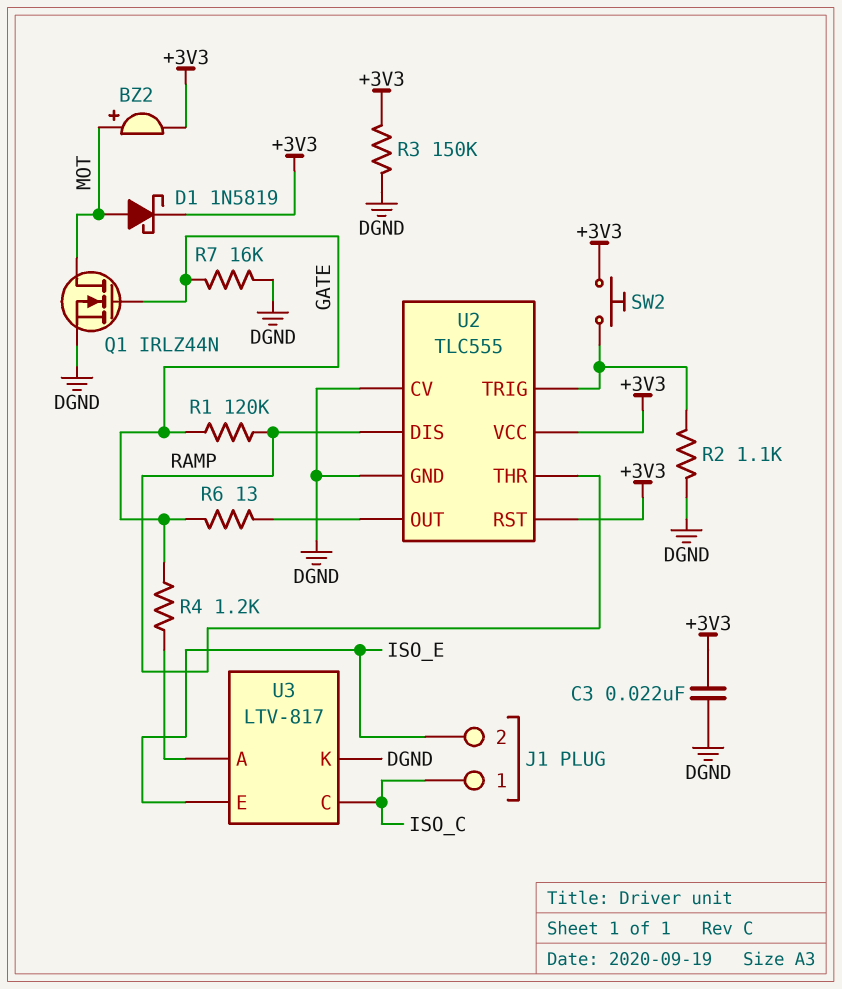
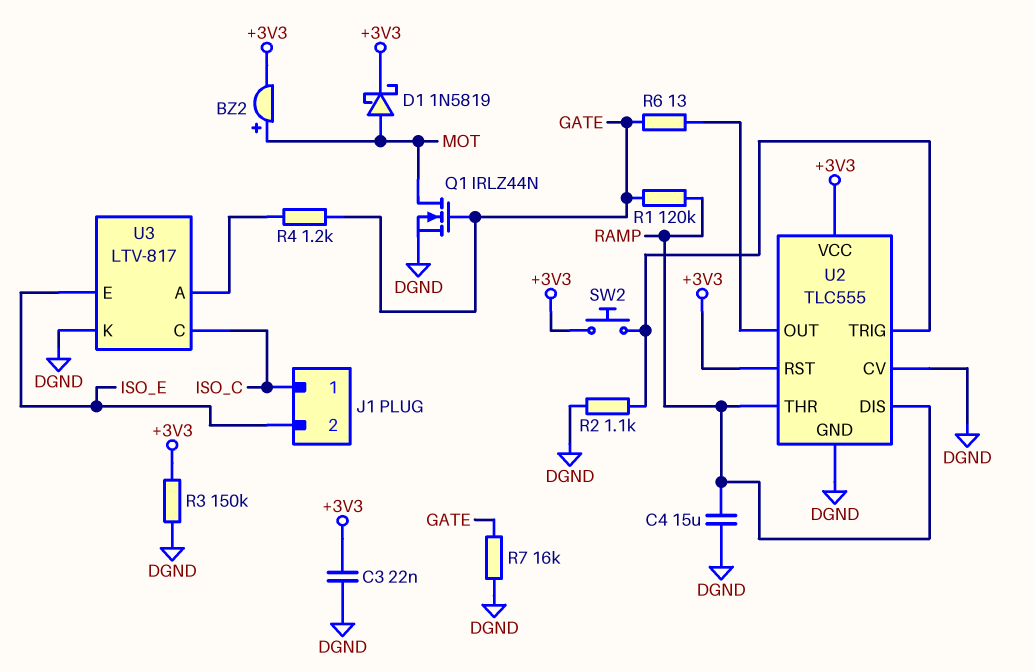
C4: none -> 15uF (DGND, RAMP)

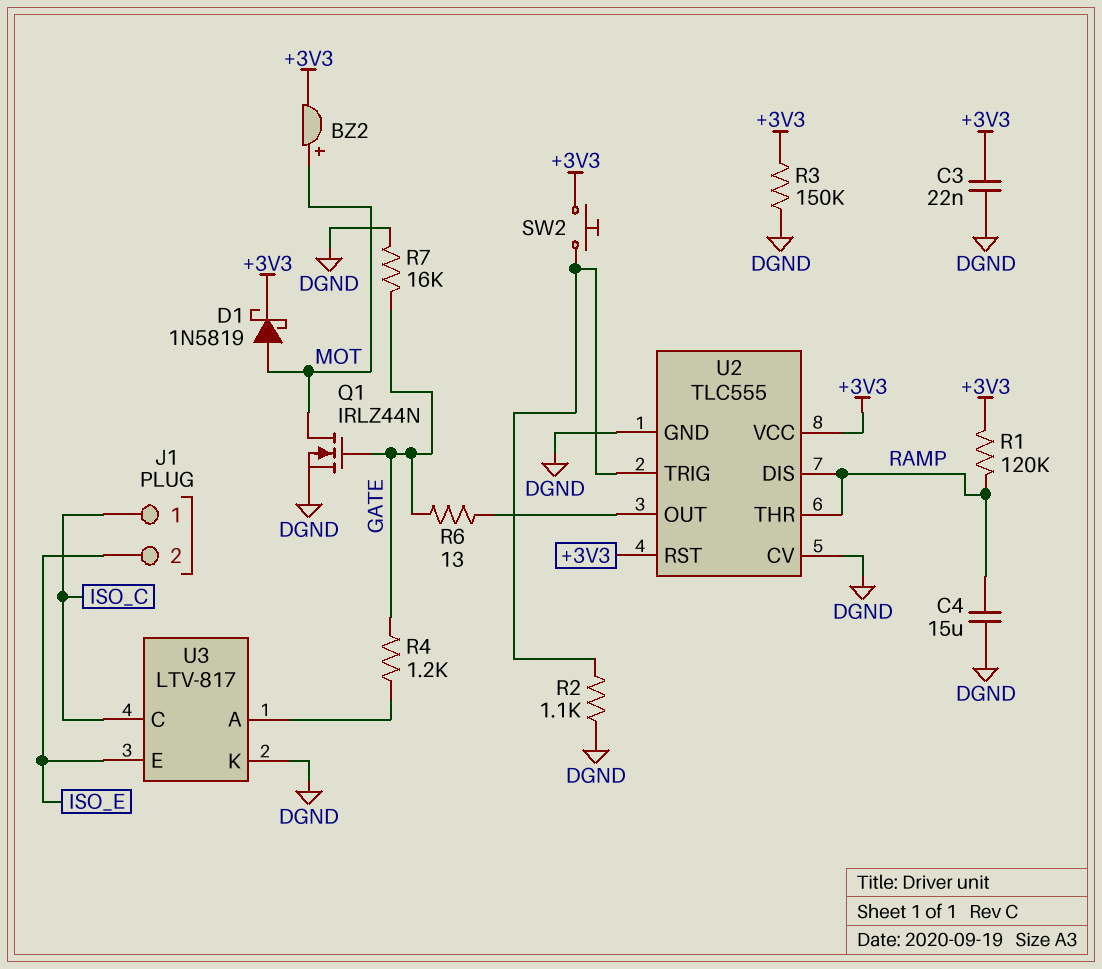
R1: 120k (GATE, RAMP) -> 120k (+3V3, RAMP)

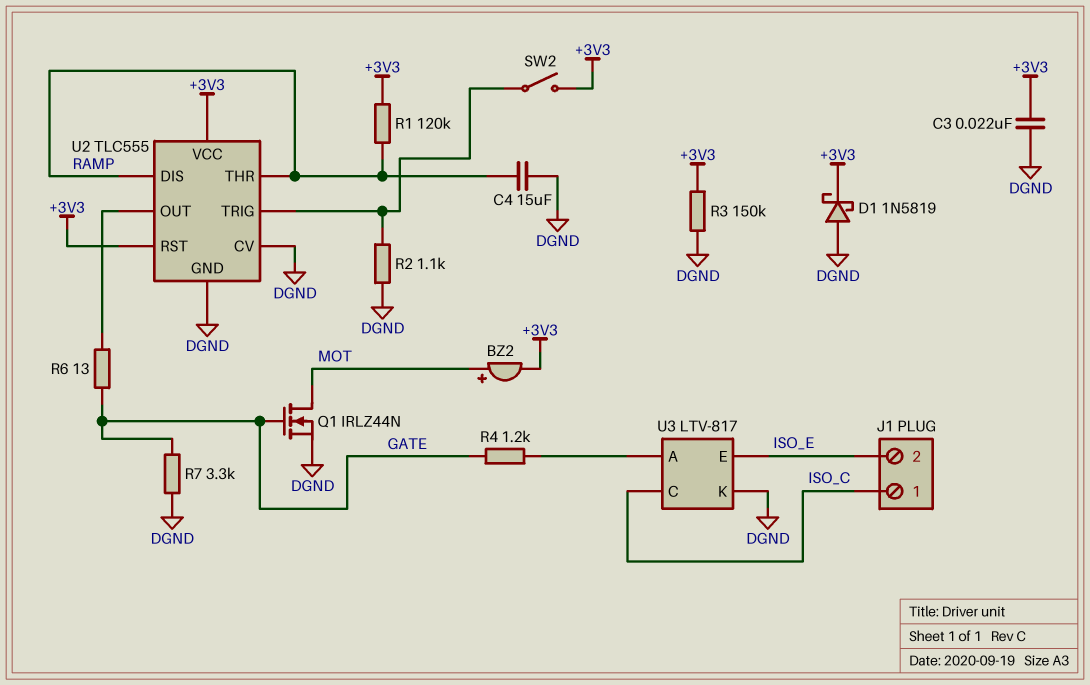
D1: schottky 1N5819 (A MOT, K +3V3) -> schottky 1N5819 (A DGND, K +3V3)
R7: 16k (DGND, GATE) -> 3.3k (DGND, GATE)
SW2: button (+3V3, U2/TRIG) -> switch (+3V3, U2/TRIG)

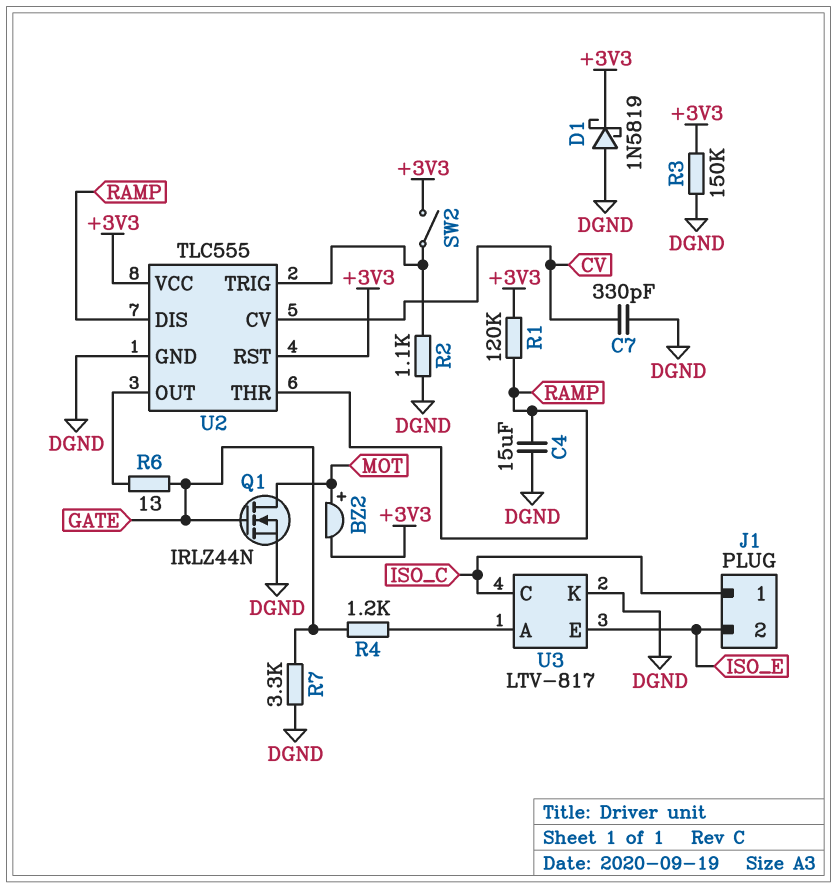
C3: 22nF (+3V3, DGND) -> none
C7: none -> 330pF (CV, DGND)
U2 pin CV: DGND -> CV

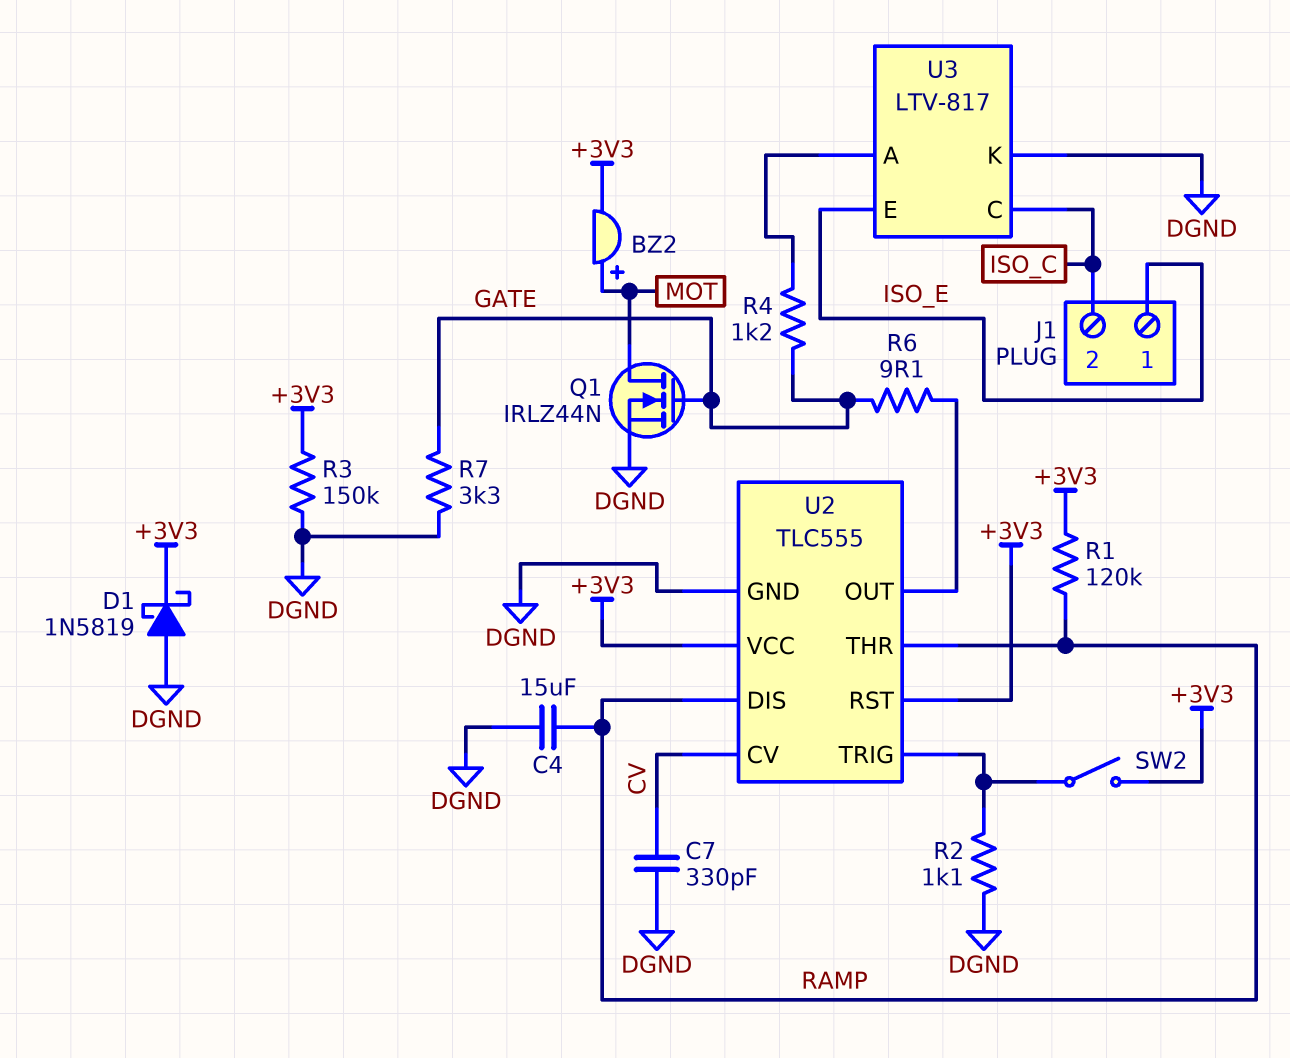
J1 pin 1: ISO_C -> ISO_E
J1 pin 2: ISO_E -> ISO_C
R6: 13 (GATE, U2/OUT) -> 9.1 (GATE, U2/OUT)

